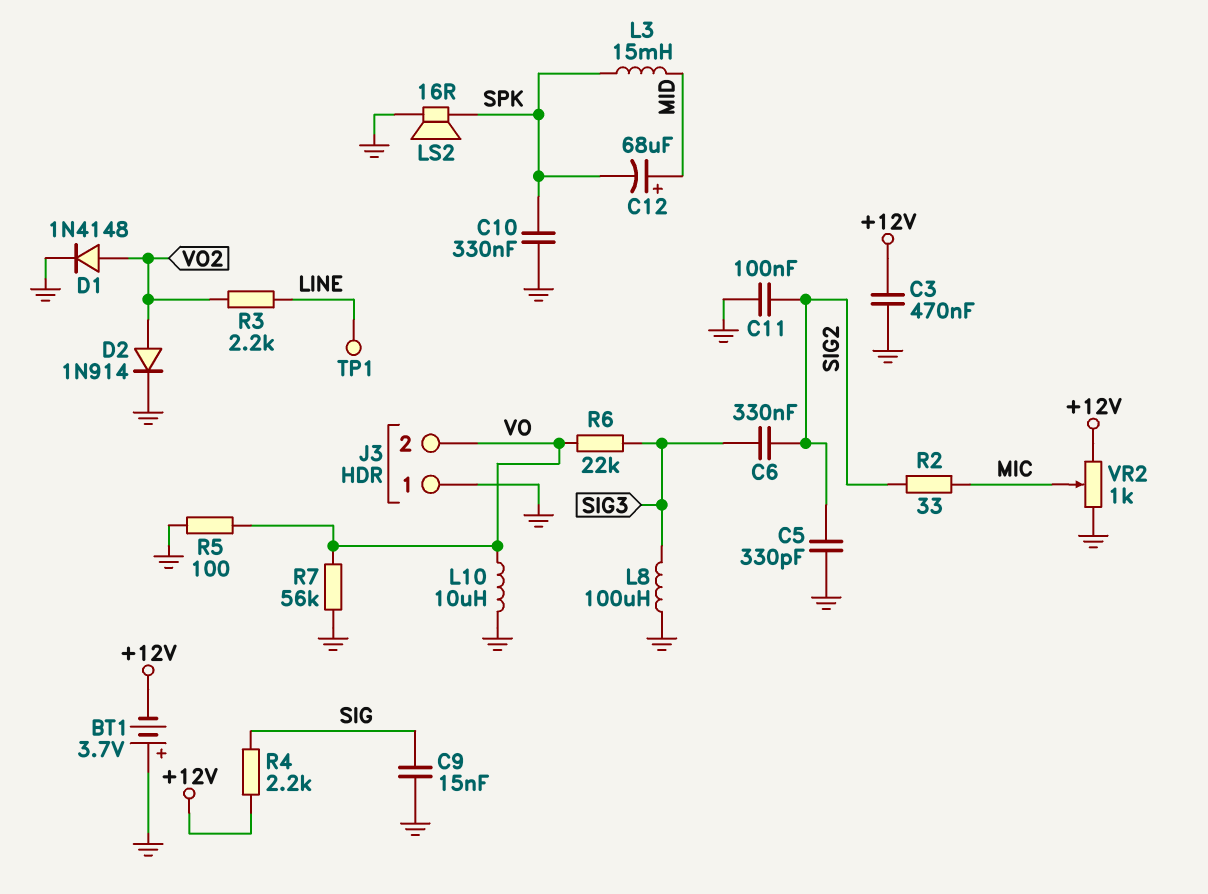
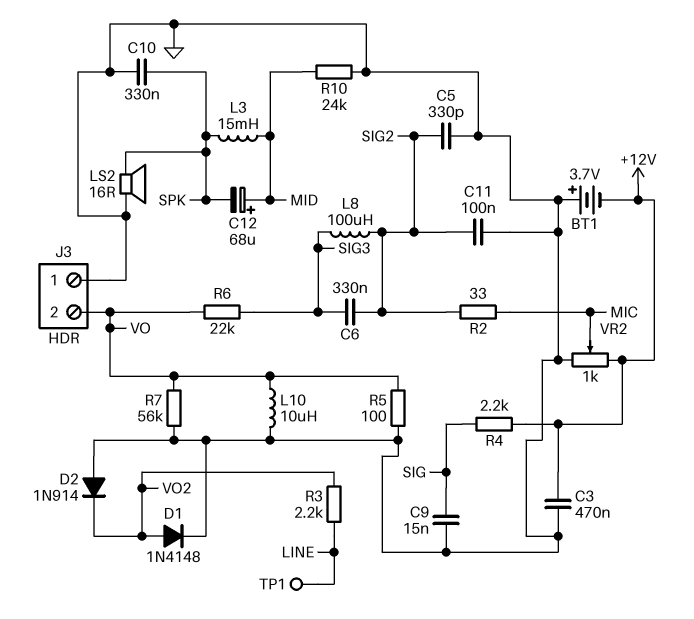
D2: diode 1N914 (A VO2, K GND) -> diode 1N914 (A GND, K VO2)
L8: 100uH (GND, SIG3) -> 100uH (SIG2, SIG3)
R10: none -> 24k (GND, MID)

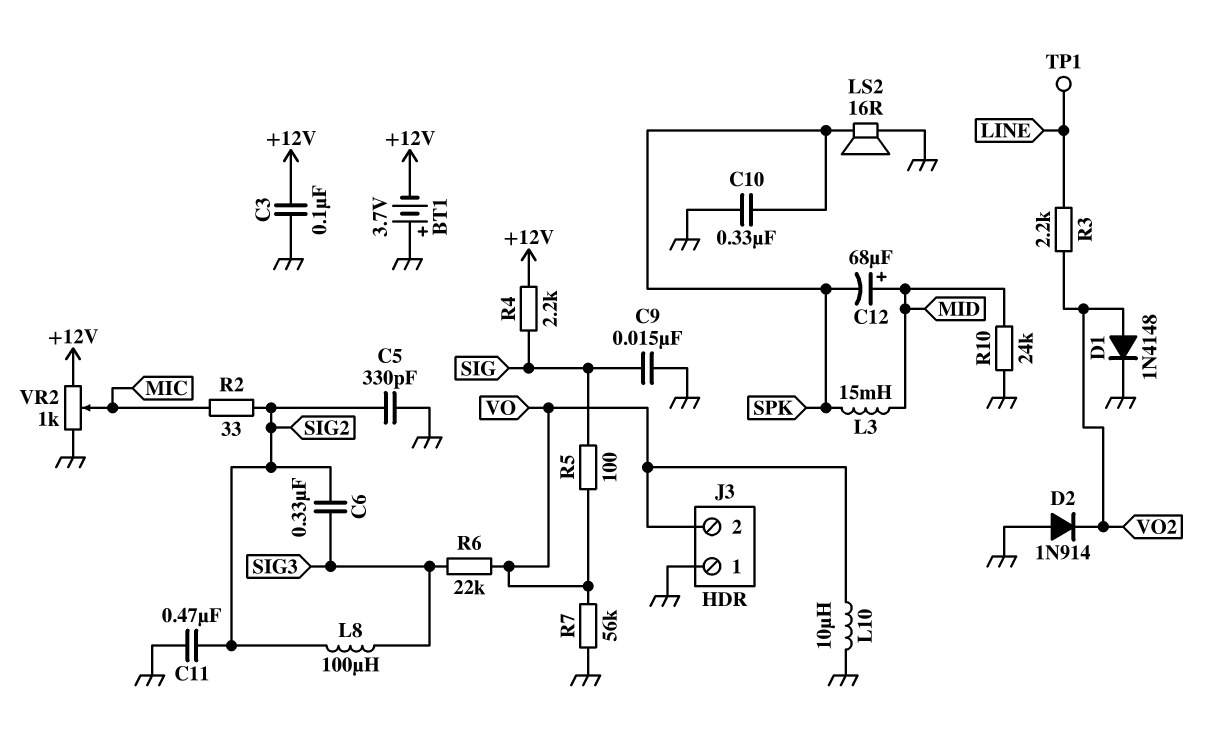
C3: 470nF (+12V, GND) -> 100nF (+12V, GND)
C11: 100nF (GND, SIG2) -> 470nF (GND, SIG2)
R5: 100 (GND, VO) -> 100 (SIG, VO)

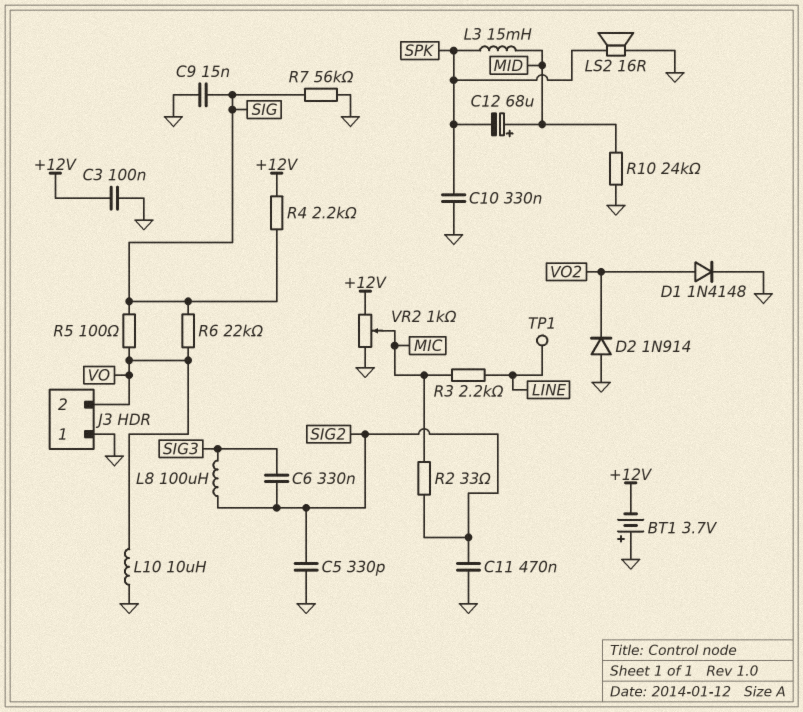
R3: 2.2k (LINE, VO2) -> 2.2k (LINE, MIC)
R6: 22k (SIG3, VO) -> 22k (SIG, VO)
R7: 56k (GND, VO) -> 56k (GND, SIG)

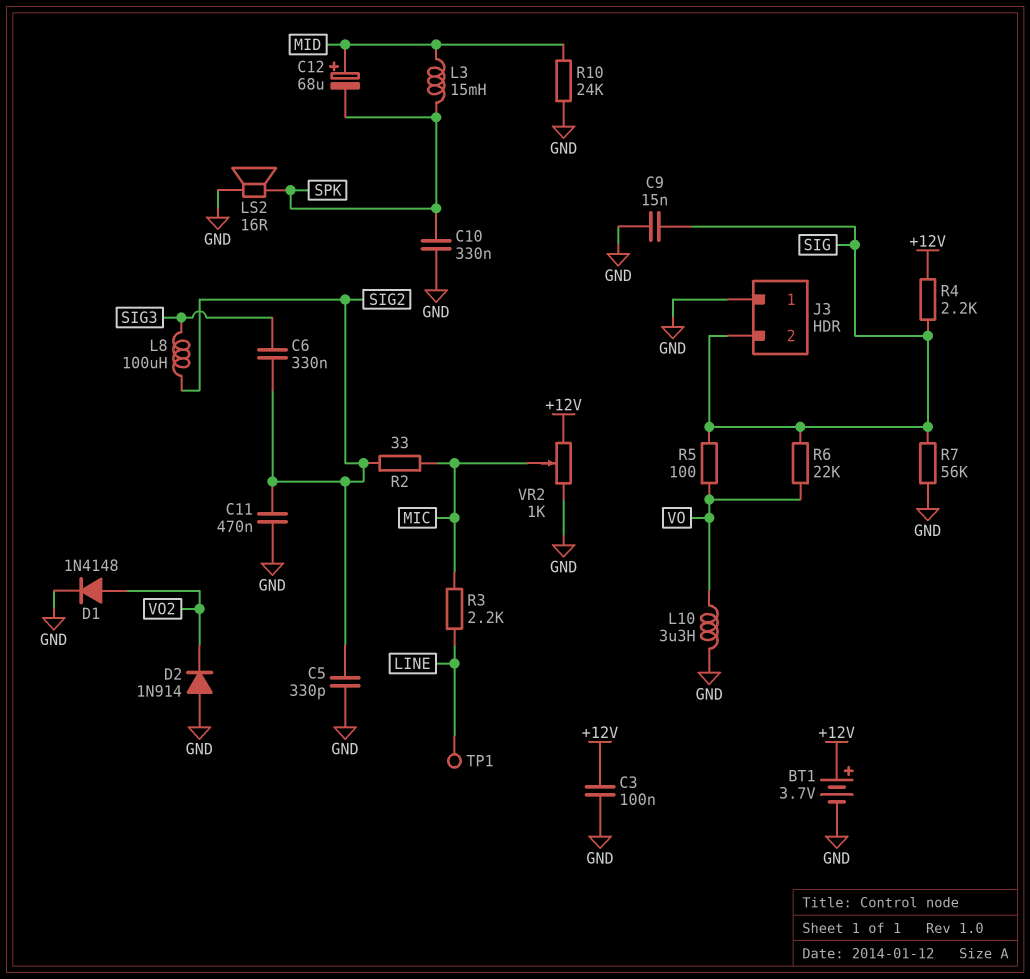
BT1: 3.7V (plus GND, minus +12V) -> 3.7V (plus +12V, minus GND)
J3 pin 2: VO -> SIG
L10: 10uH (GND, VO) -> 3.3uH (GND, VO)

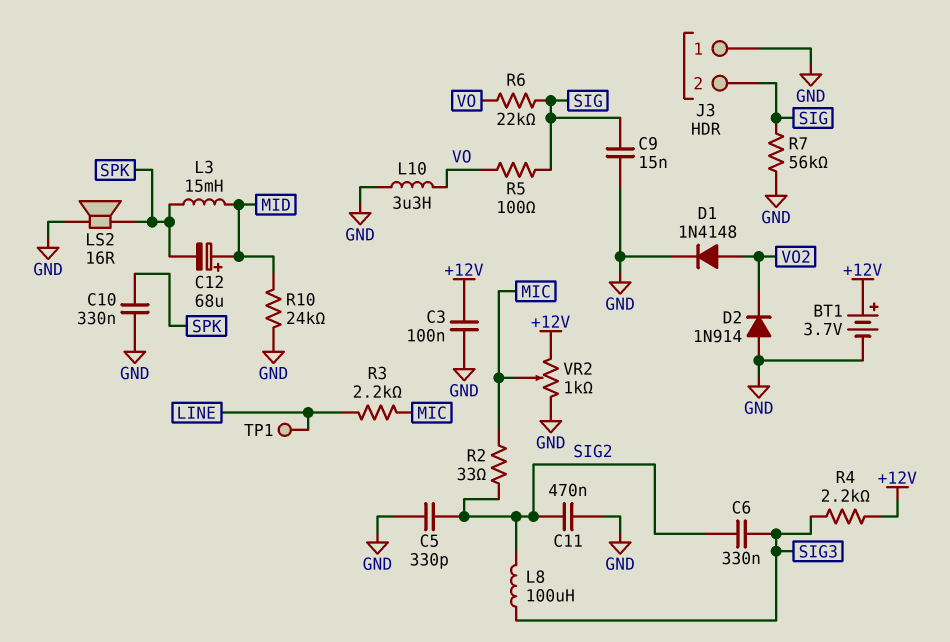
R4: 2.2k (+12V, SIG) -> 2.2k (+12V, SIG3)

